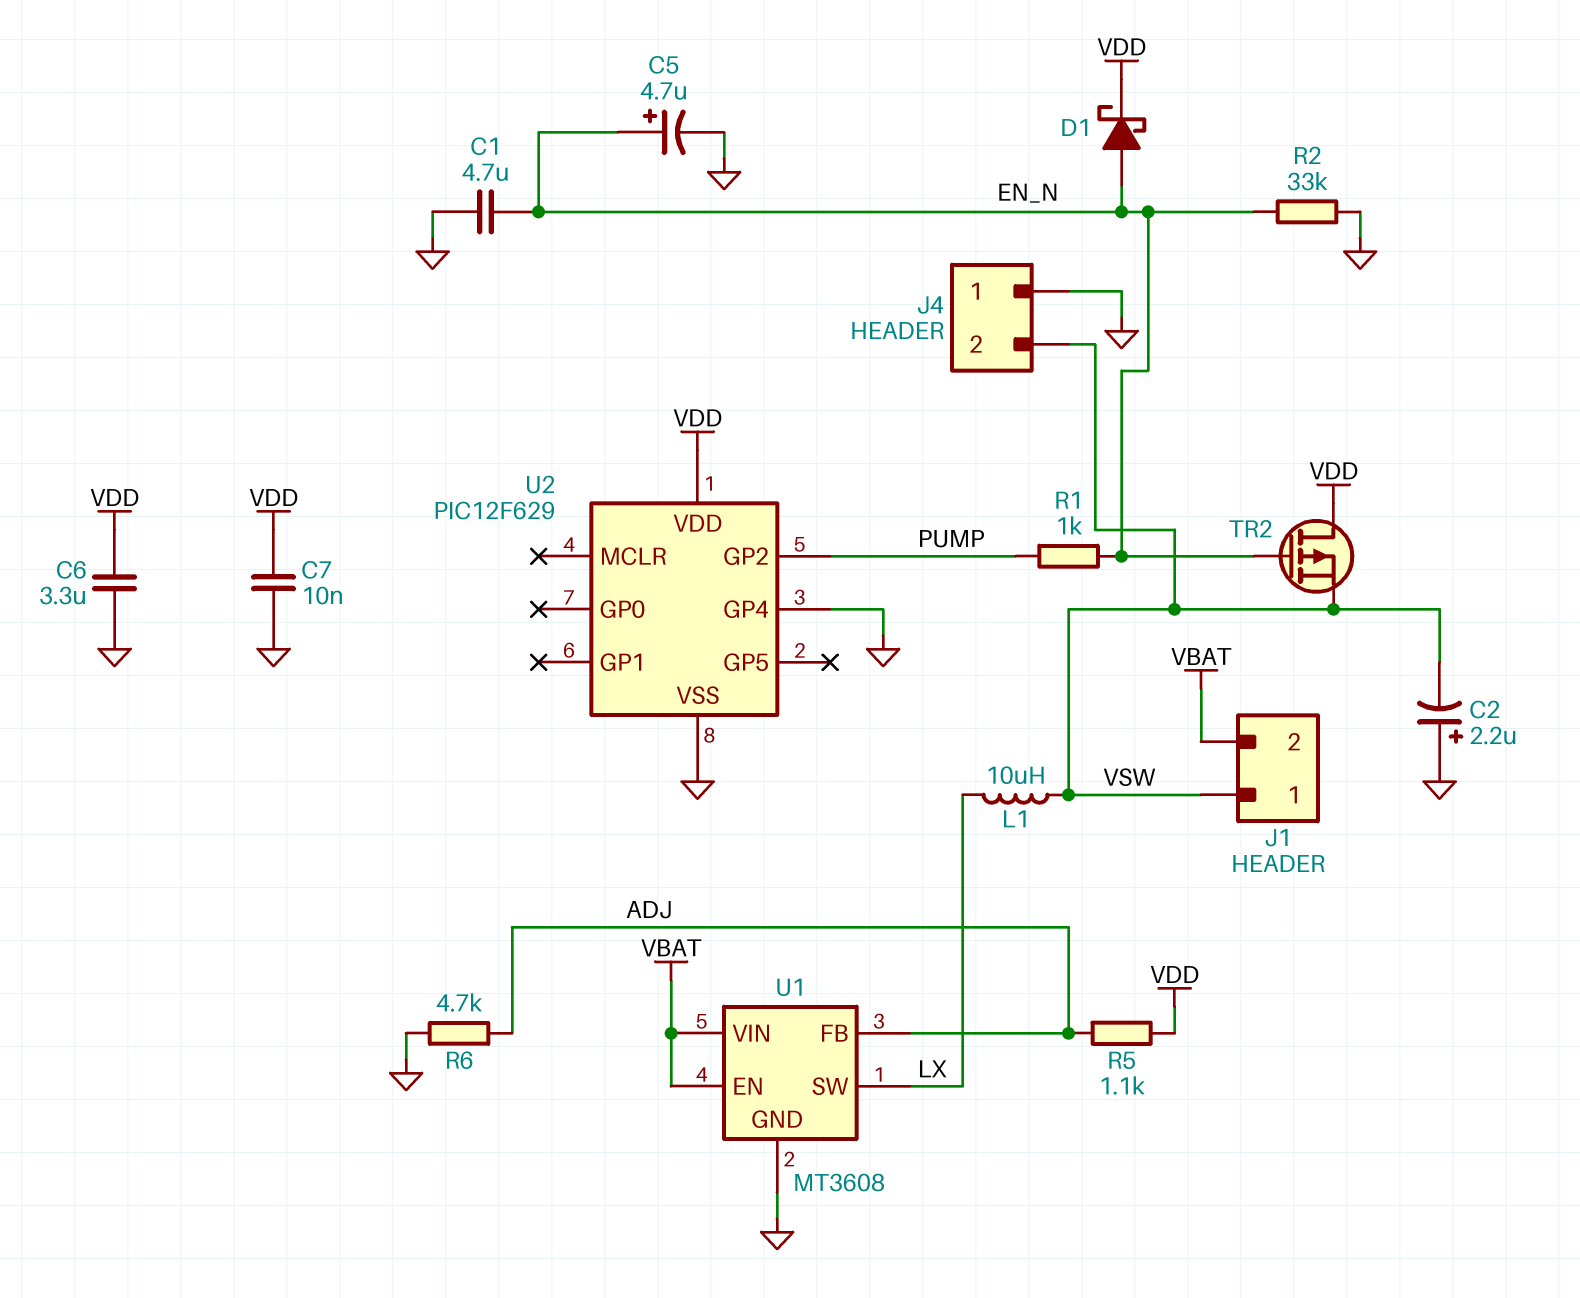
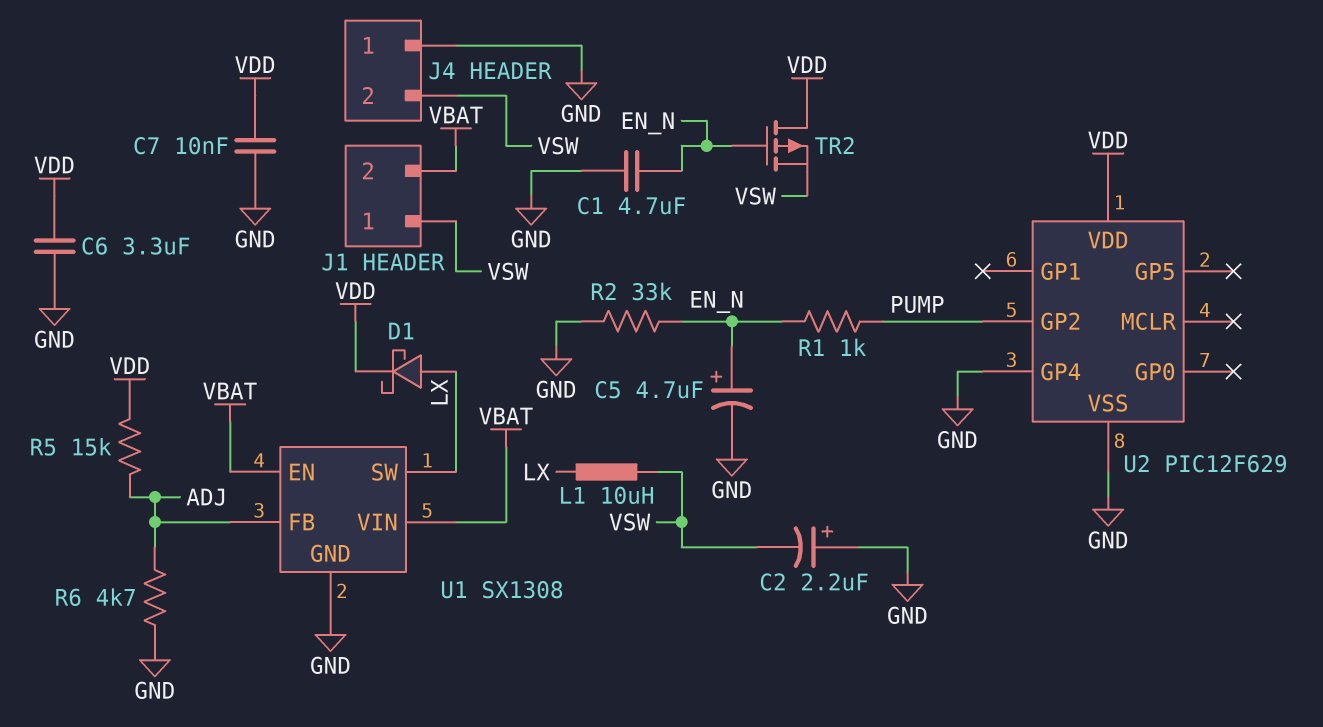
D1: schottky (A EN_N, K VDD) -> schottky (A LX, K VDD)
R5: 1.1k (ADJ, VDD) -> 15k (ADJ, VDD)
U1: MT3608 -> SX1308

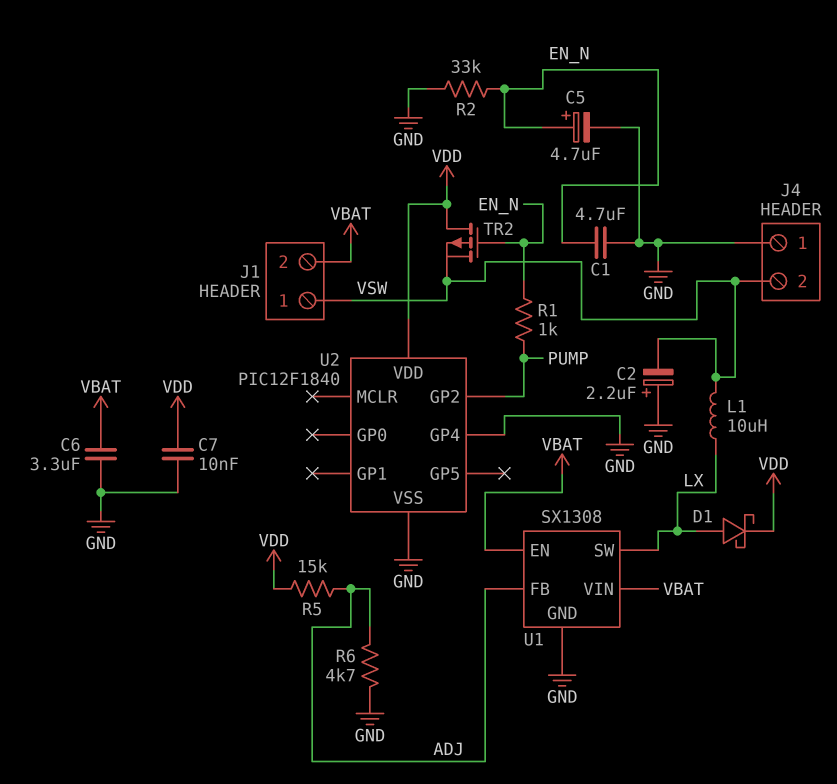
C6: 3.3uF (GND, VDD) -> 3.3uF (GND, VBAT)
U2: PIC12F629 -> PIC12F1840

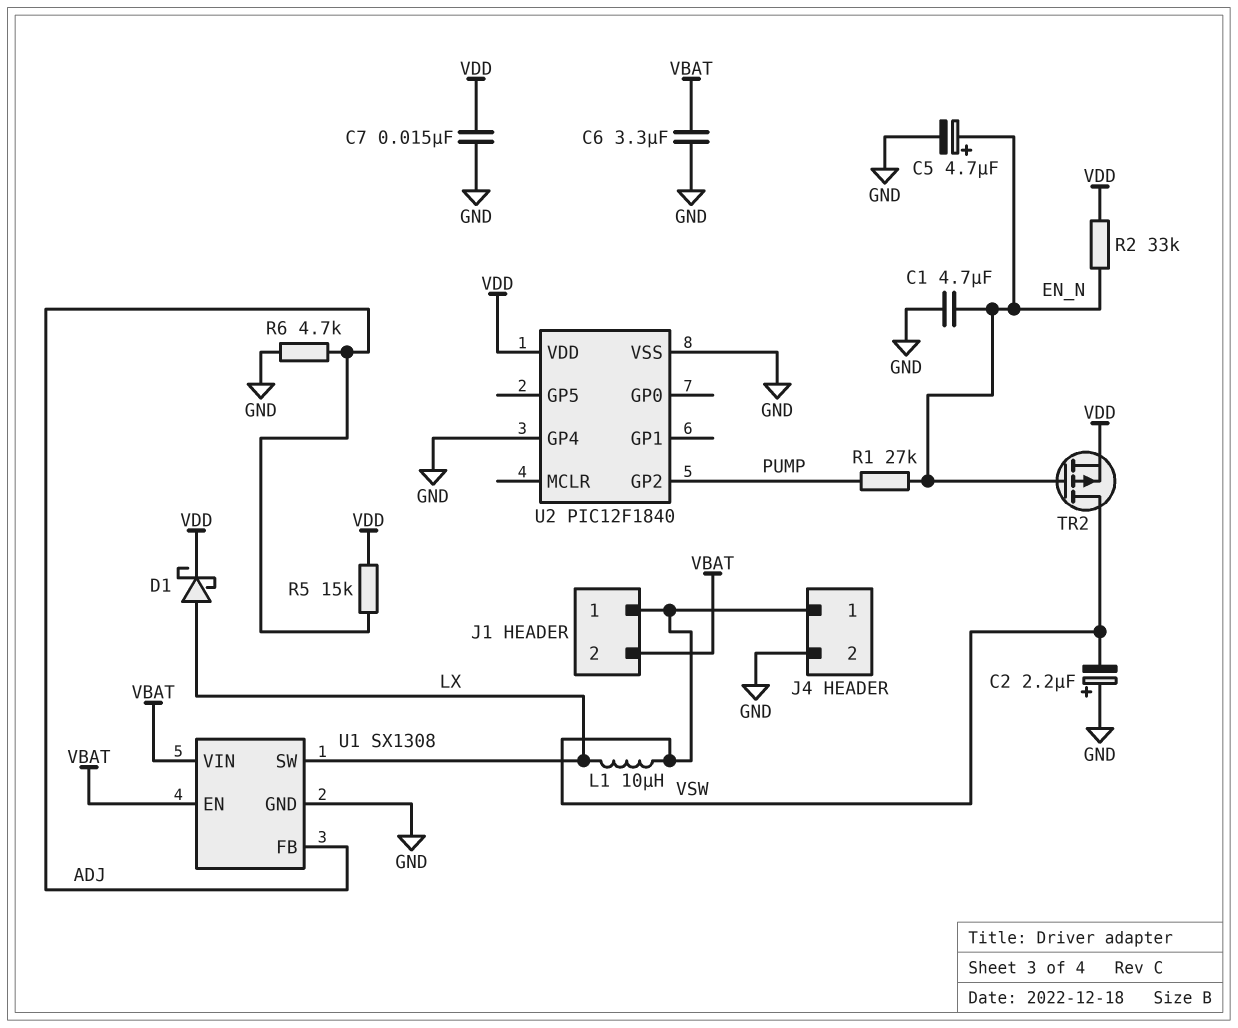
C7: 10nF (GND, VDD) -> 15nF (GND, VDD)
J4 pin 1: GND -> VSW
J4 pin 2: VSW -> GND
R1: 1k (EN_N, PUMP) -> 27k (EN_N, PUMP)
R2: 33k (EN_N, GND) -> 33k (EN_N, VDD)
TR2: PMOS (G EN_N, D VDD, S VSW) -> PMOS (G EN_N, D VSW, S VDD)

